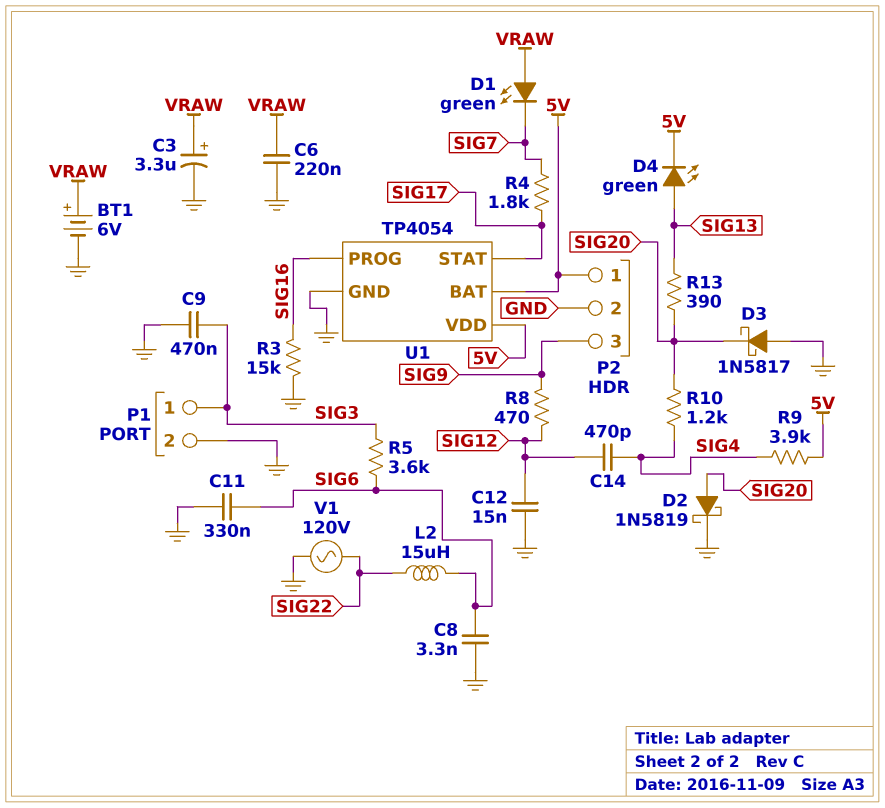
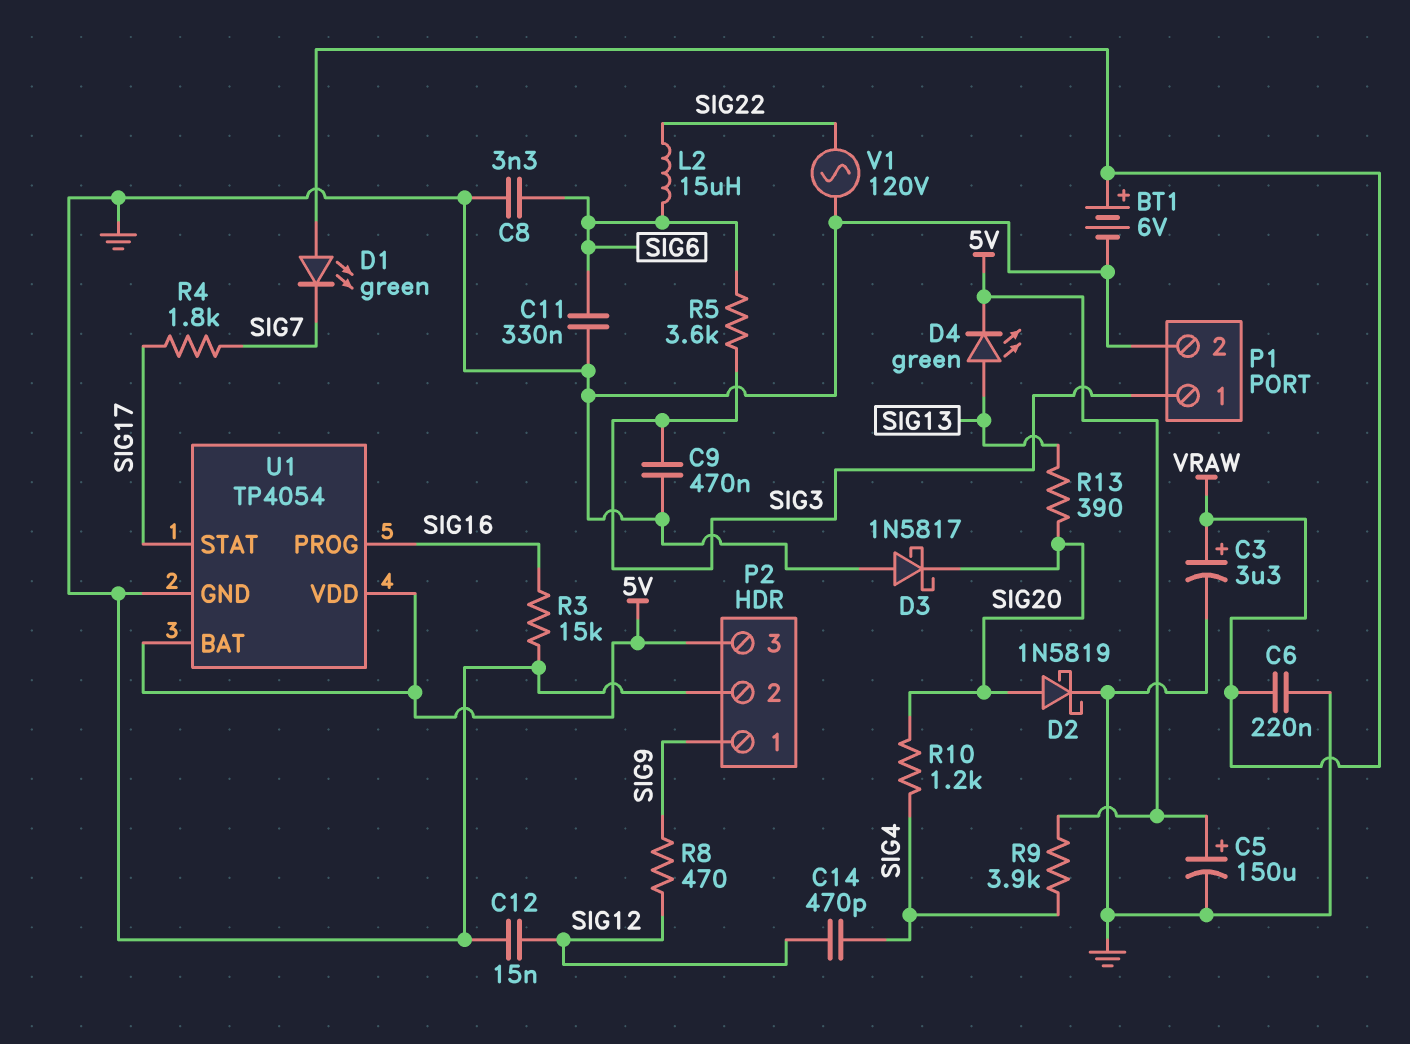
C5: none -> 150uF (plus 5V, minus GND)
P2 pin 1: 5V -> SIG9
P2 pin 3: SIG9 -> 5V

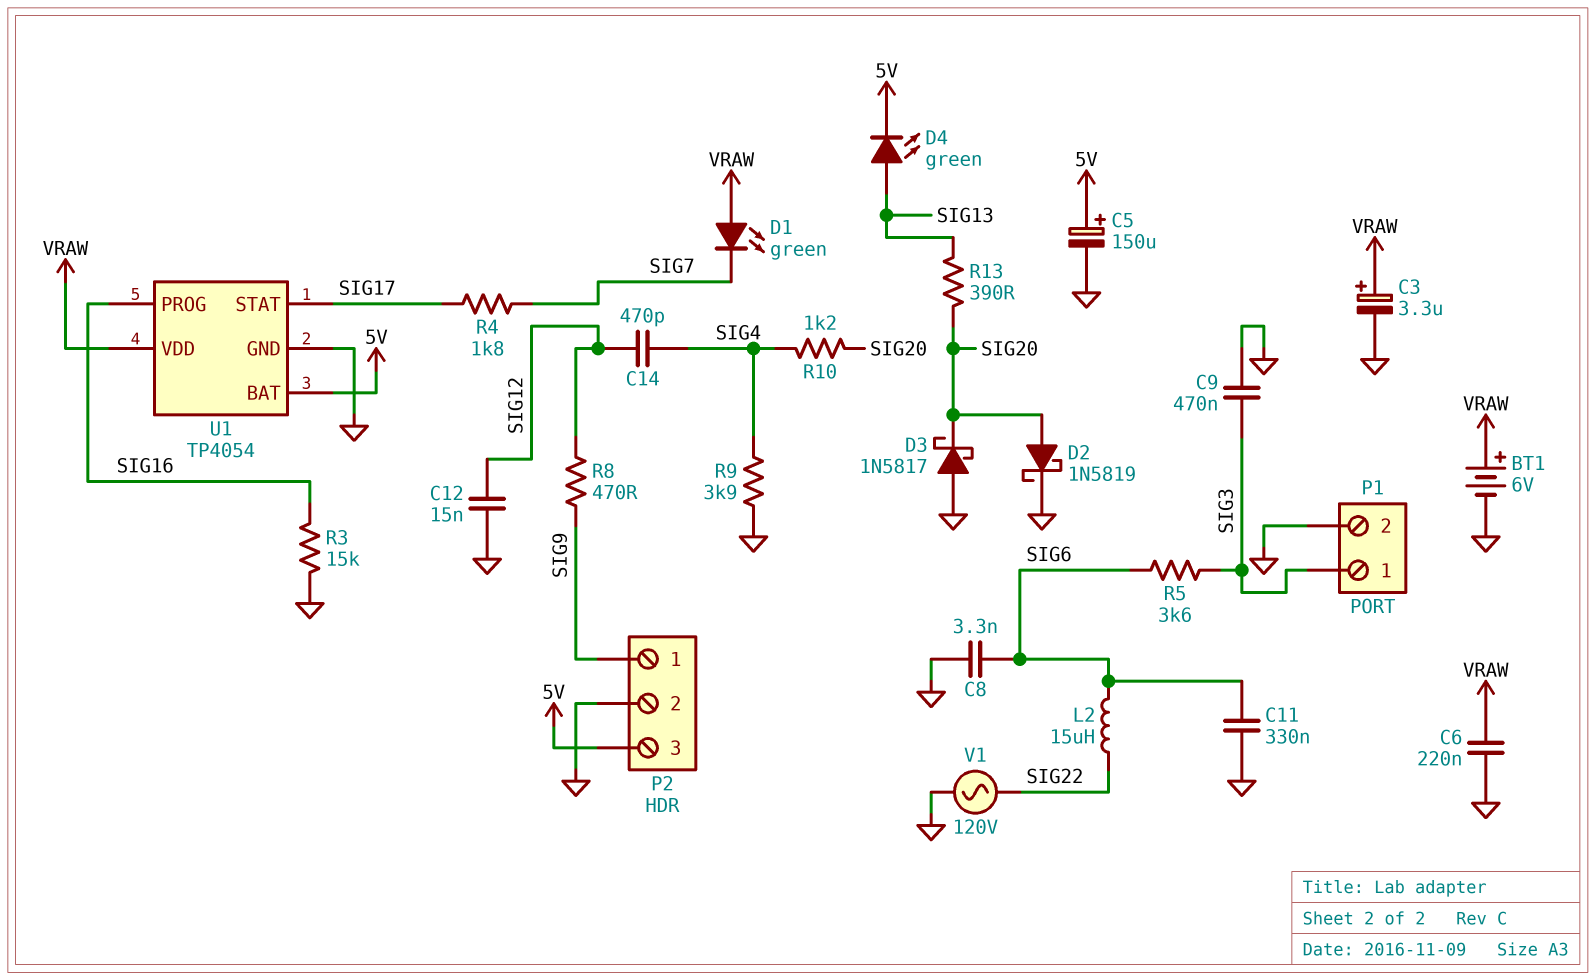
R9: 3.9k (5V, SIG4) -> 3.9k (GND, SIG4)
U1 pin VDD: 5V -> VRAW

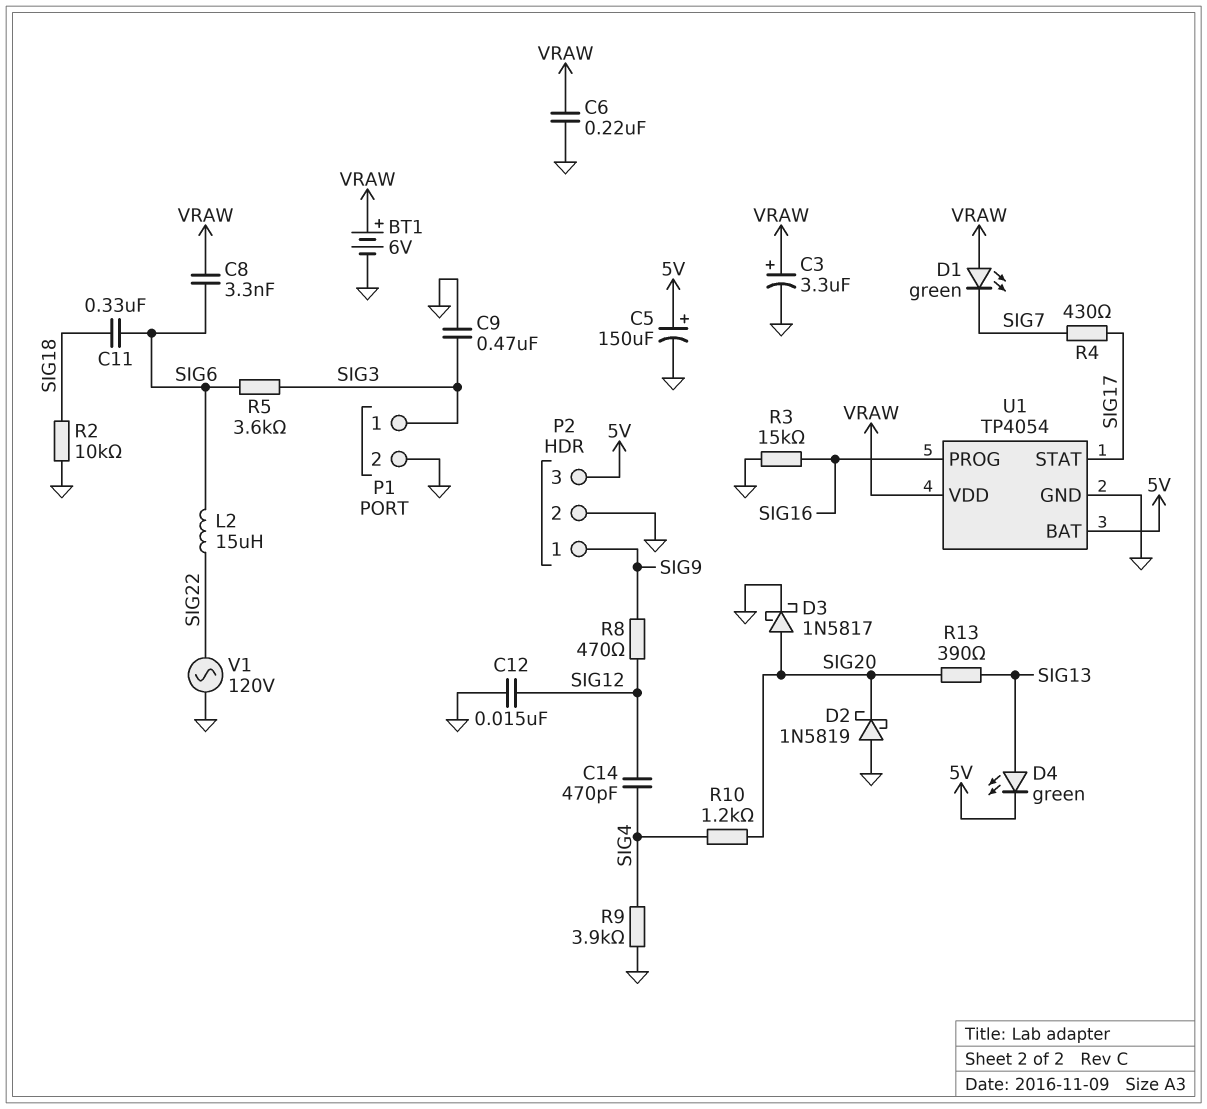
C8: 3.3nF (GND, SIG6) -> 3.3nF (SIG6, VRAW)
C11: 330nF (GND, SIG6) -> 330nF (SIG6, SIG18)
D2: schottky 1N5819 (A SIG20, K GND) -> schottky 1N5819 (A GND, K SIG20)
D3: schottky 1N5817 (A GND, K SIG20) -> schottky 1N5817 (A SIG20, K GND)
R2: none -> 10k (GND, SIG18)
R4: 1.8k (SIG7, SIG17) -> 430 (SIG7, SIG17)

